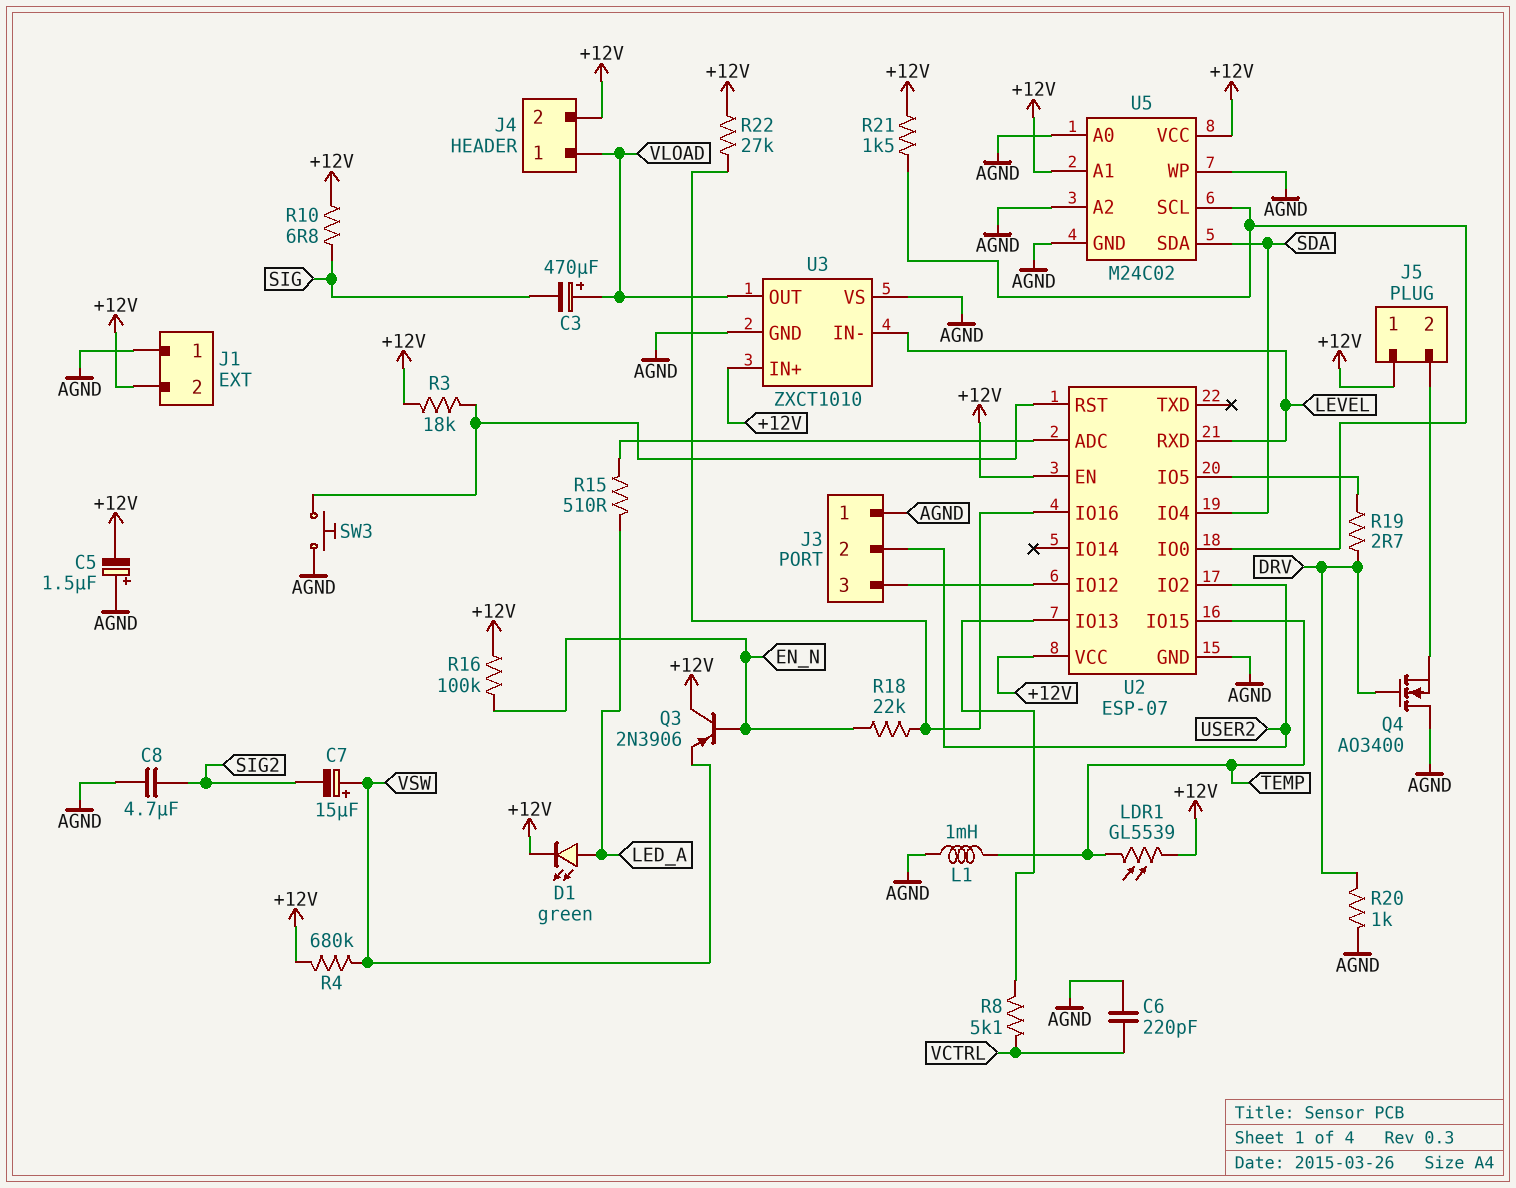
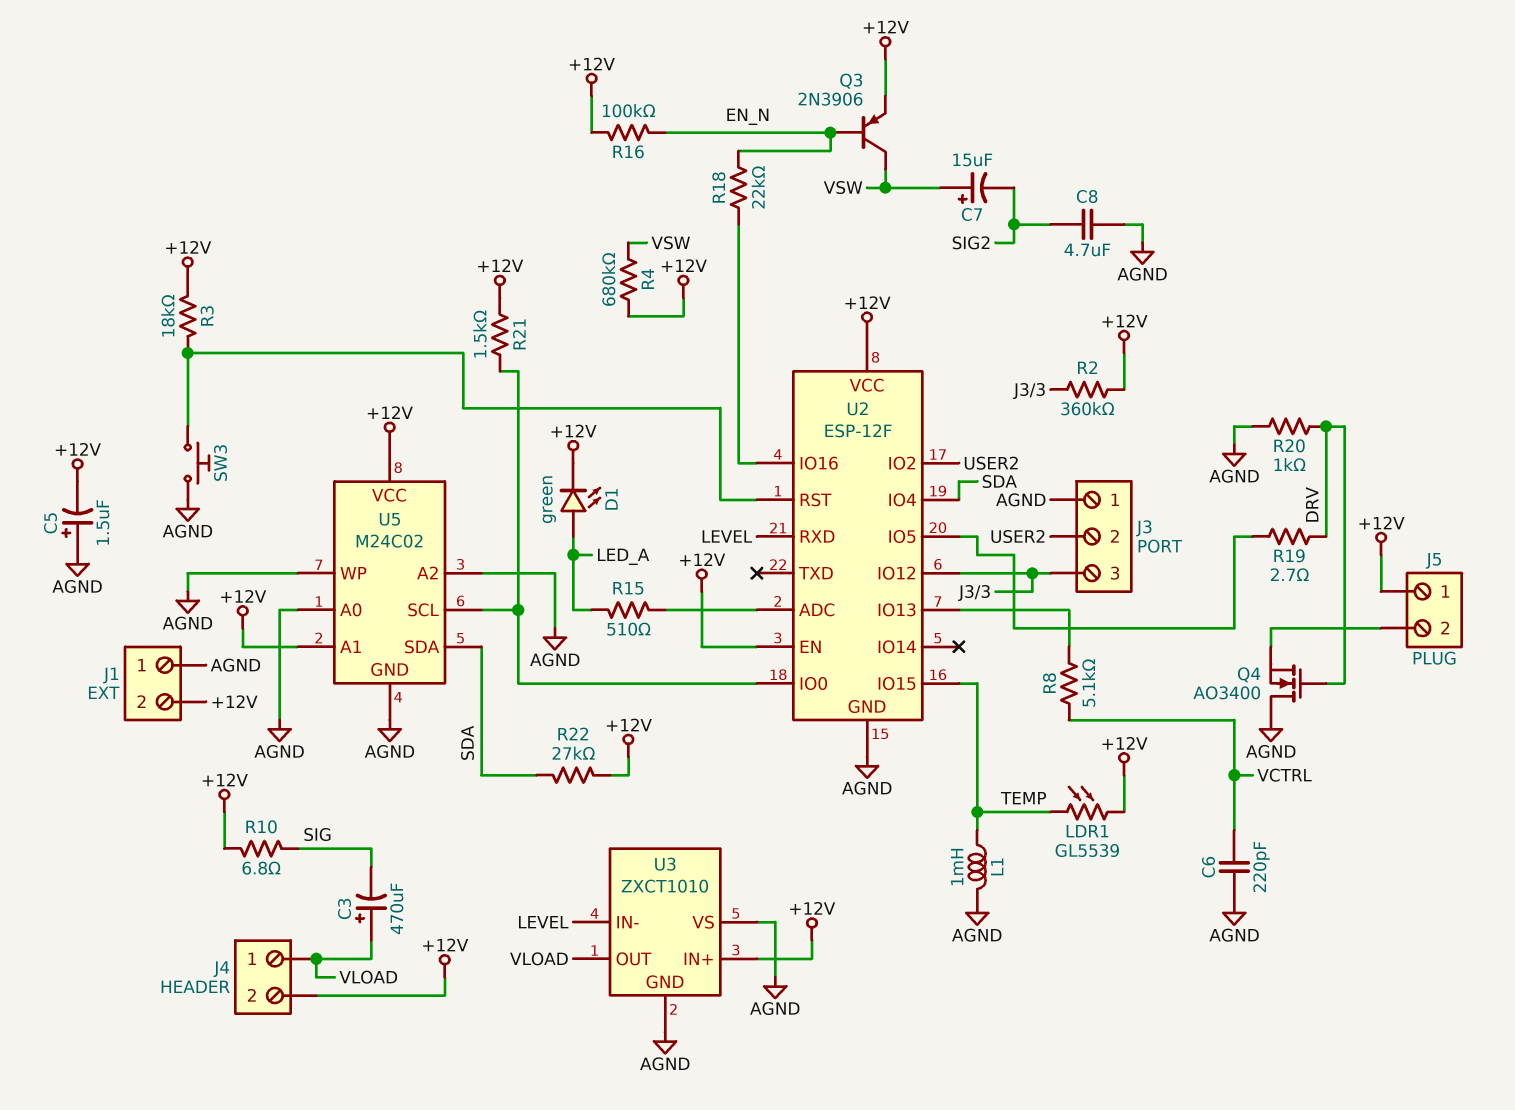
Q3: PNP 2N3906 (B EN_N, C +12V, E VSW) -> PNP 2N3906 (B EN_N, C VSW, E +12V)
R2: none -> 360k (+12V, J3/3)
R22: 27k (+12V, U2/IO16) -> 27k (+12V, SDA)
U2: ESP-07 -> ESP-12F

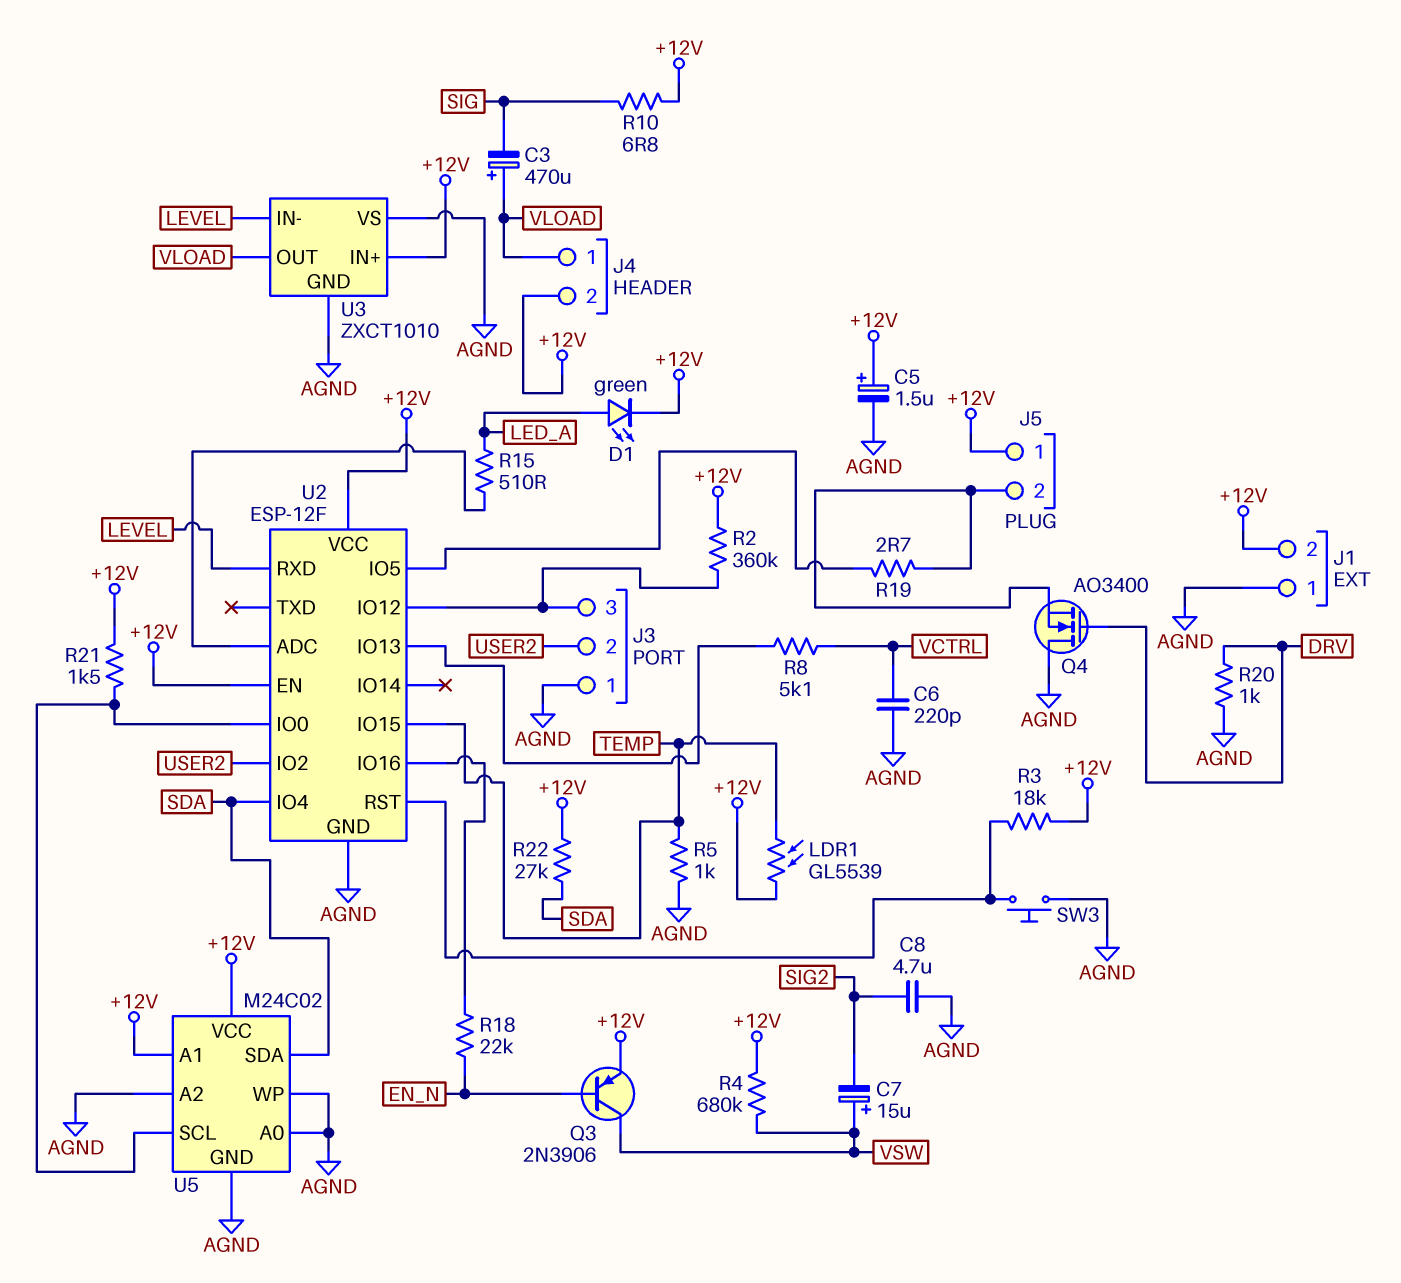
C5: 1.5uF (plus AGND, minus +12V) -> 1.5uF (plus +12V, minus AGND)
L1: 1mH (AGND, TEMP) -> none
R5: none -> 1k (AGND, TEMP)
R16: 100k (+12V, EN_N) -> none
R19: 2.7 (DRV, U2/IO5) -> 2.7 (J5/2, U2/IO5)

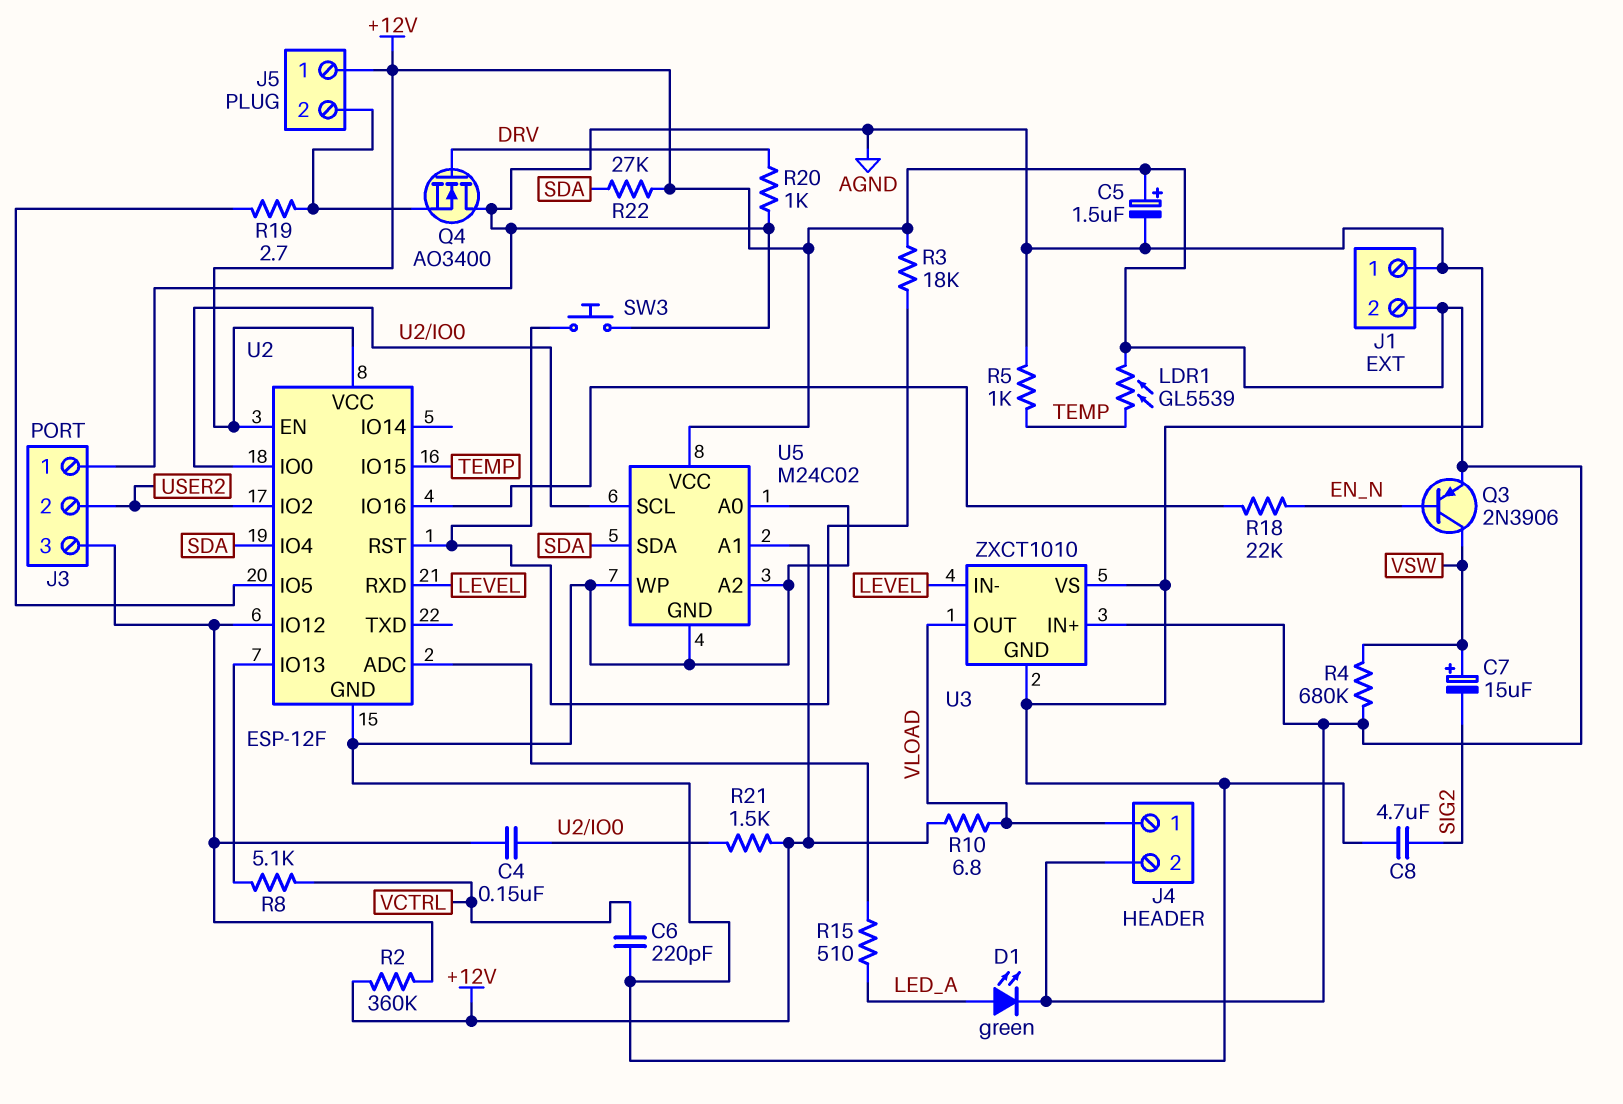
C3: 470uF (plus VLOAD, minus SIG) -> none
C4: none -> 150nF (J3/3, U2/IO0)
R10: 6.8 (+12V, SIG) -> 6.8 (+12V, VLOAD)

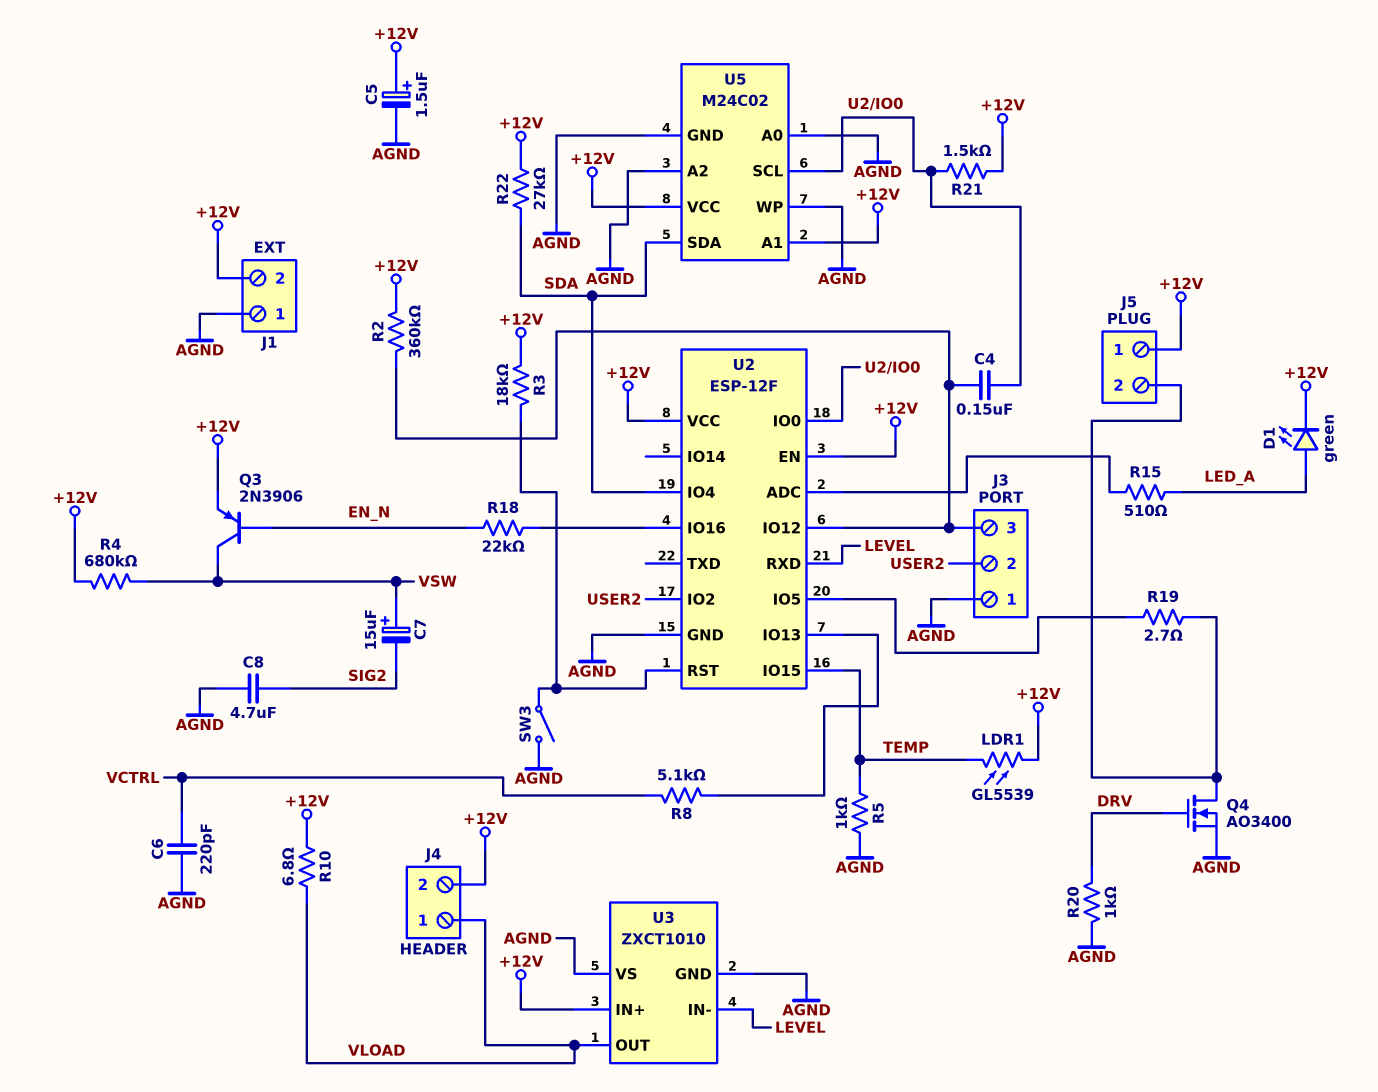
Q4: NMOS AO3400 (G DRV, D AGND, S J5/2) -> NMOS AO3400 (G DRV, D J5/2, S AGND)
SW3: button (AGND, U2/RST) -> switch (AGND, U2/RST)

